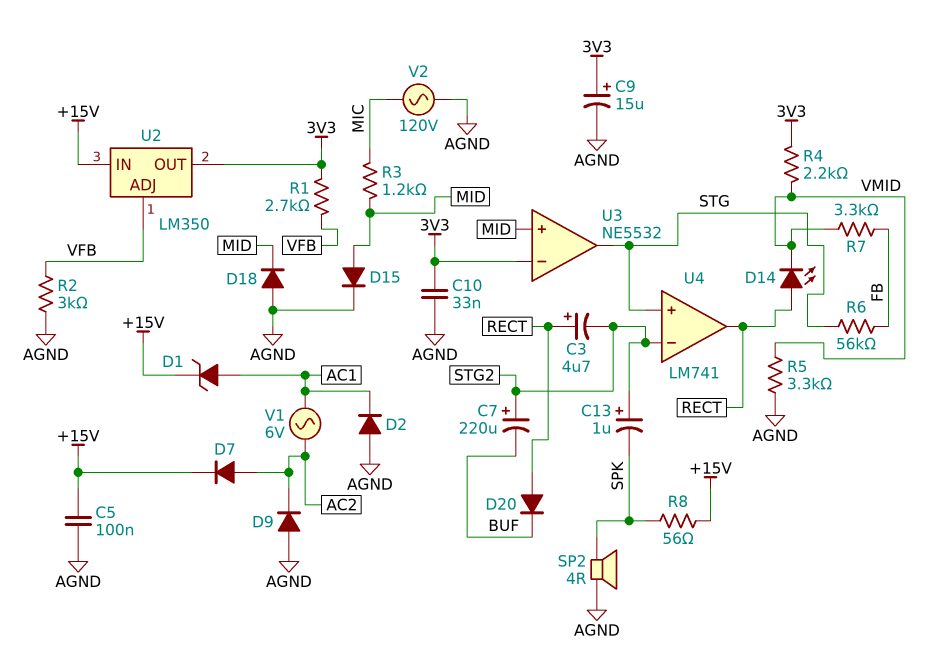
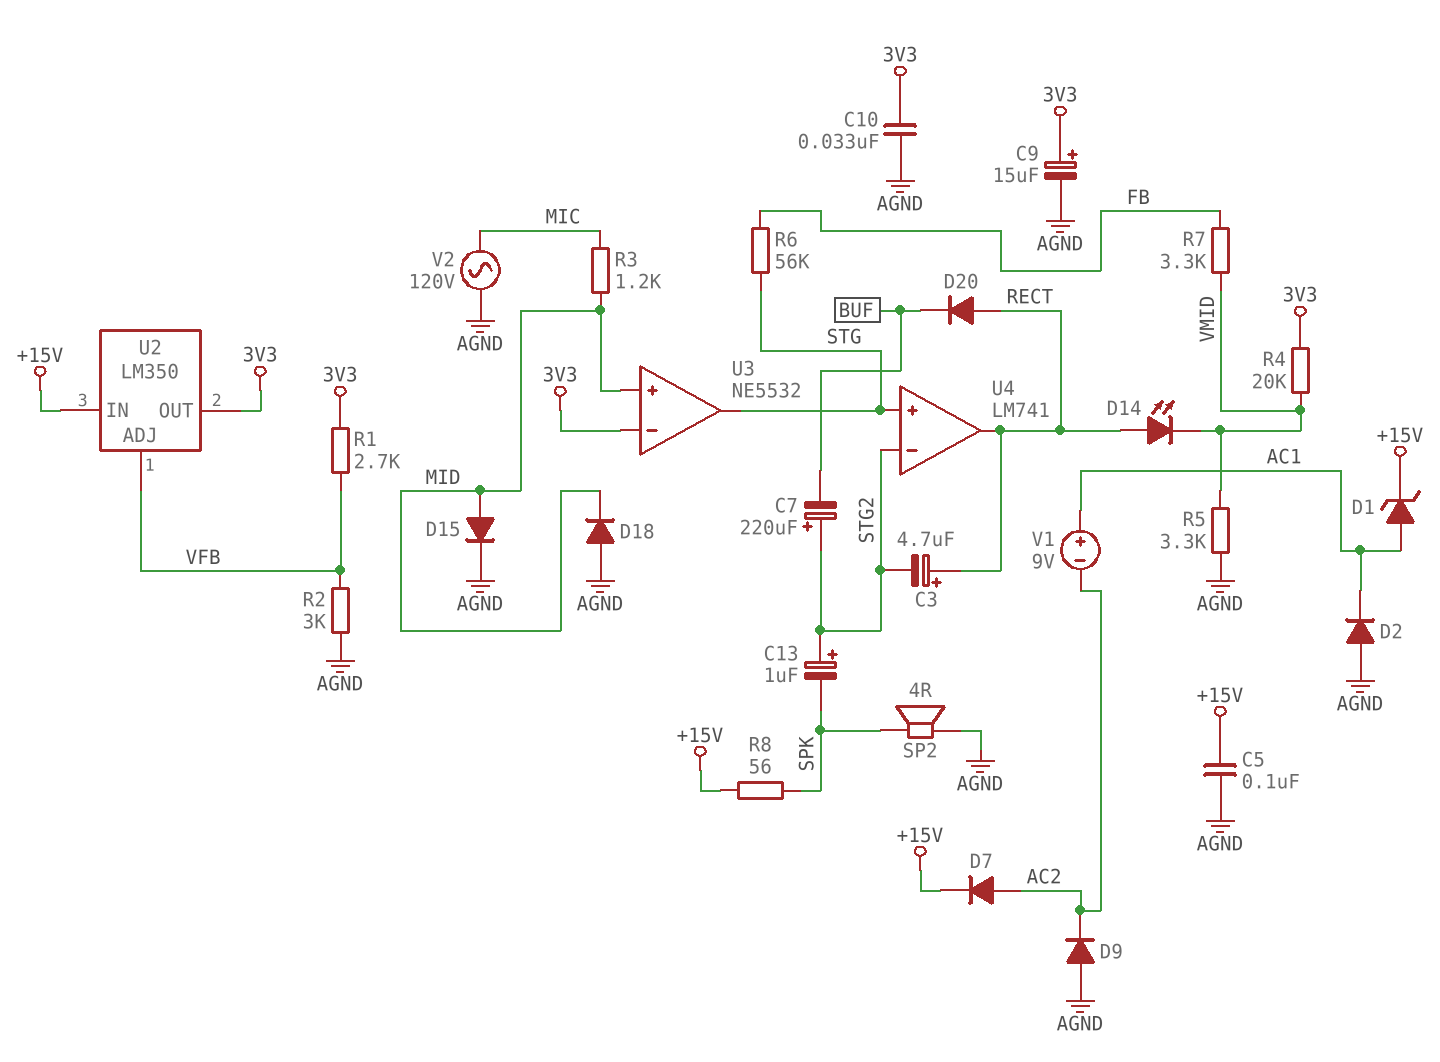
R4: 2.2k (3V3, VMID) -> 20k (3V3, VMID)
V1: AC 6V (AC1, AC2) -> 9V (plus AC1, minus AC2)

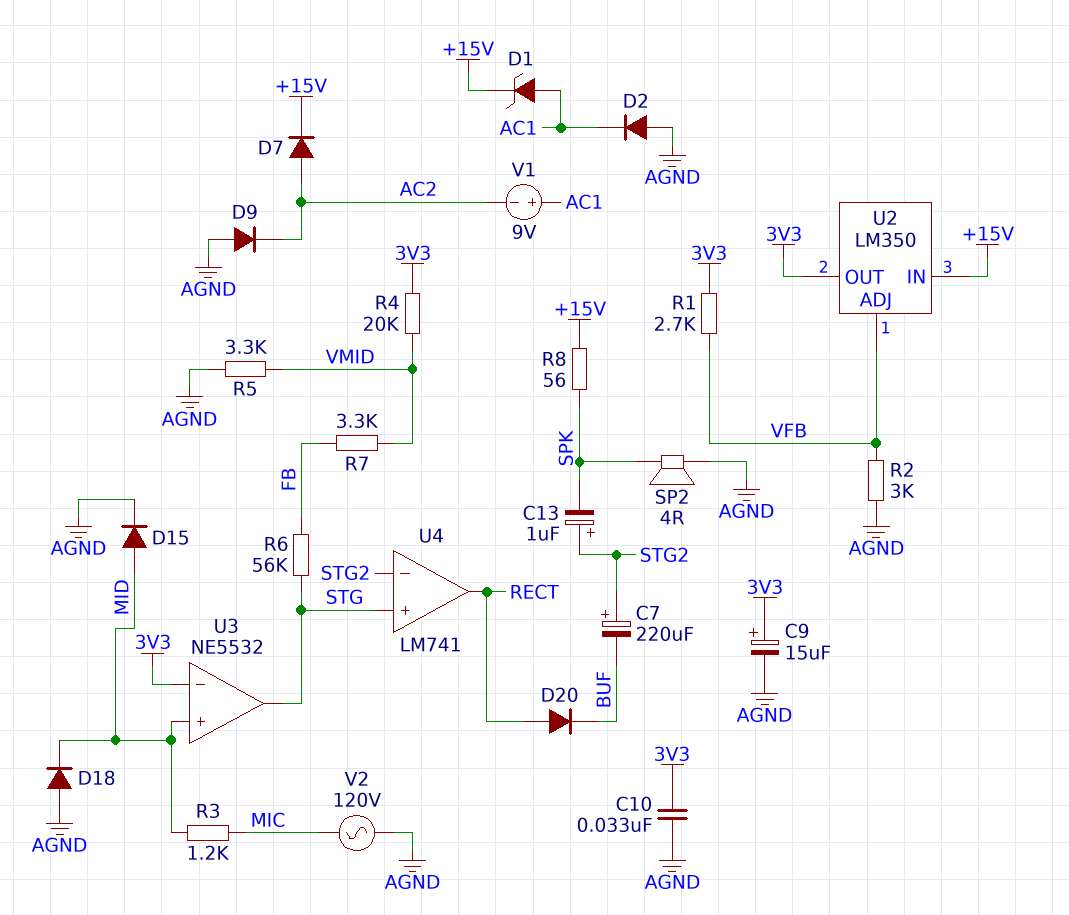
C3: 4.7uF (plus RECT, minus STG2) -> none
C5: 100nF (+15V, AGND) -> none
D14: LED (A RECT, K VMID) -> none

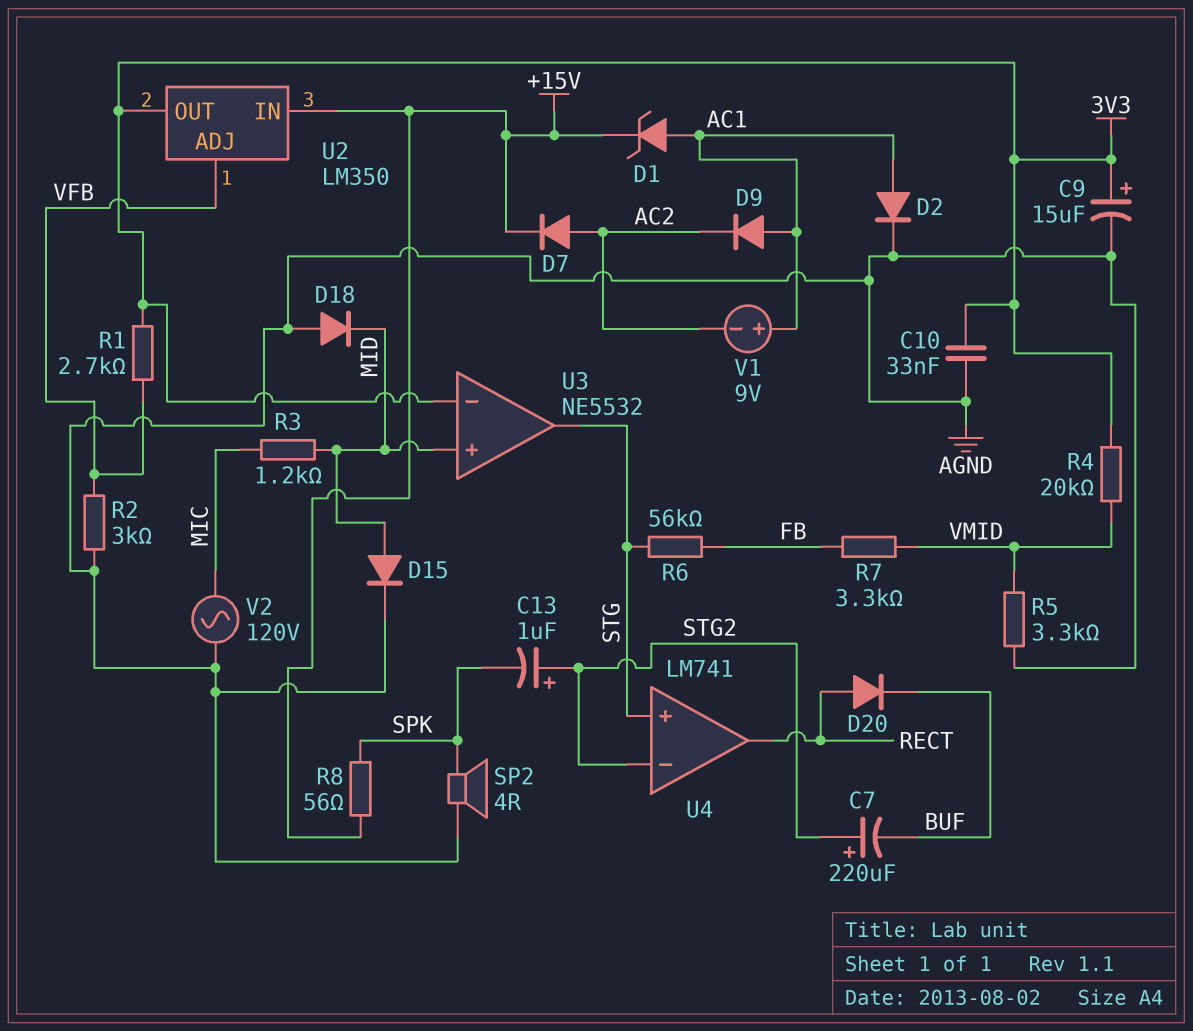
D2: diode (A AGND, K AC1) -> diode (A AC1, K AGND)
D9: diode (A AGND, K AC2) -> diode (A AC1, K AC2)

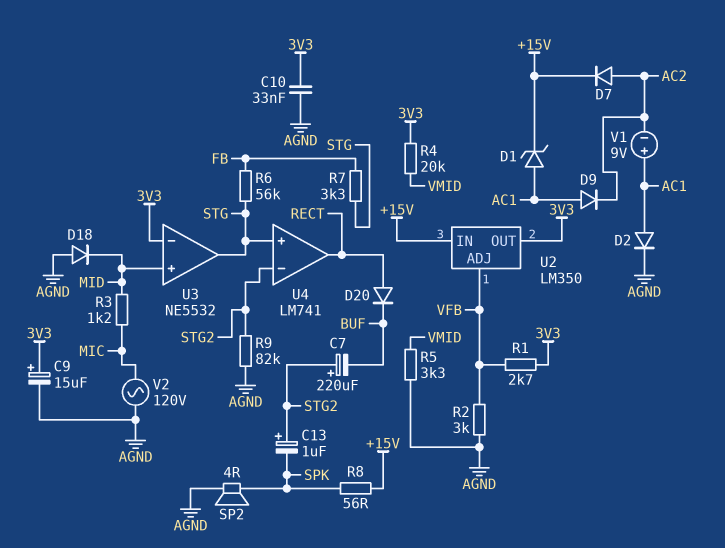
D15: diode (A MID, K AGND) -> none
R7: 3.3k (FB, VMID) -> 3.3k (FB, STG)
R9: none -> 82k (AGND, STG2)

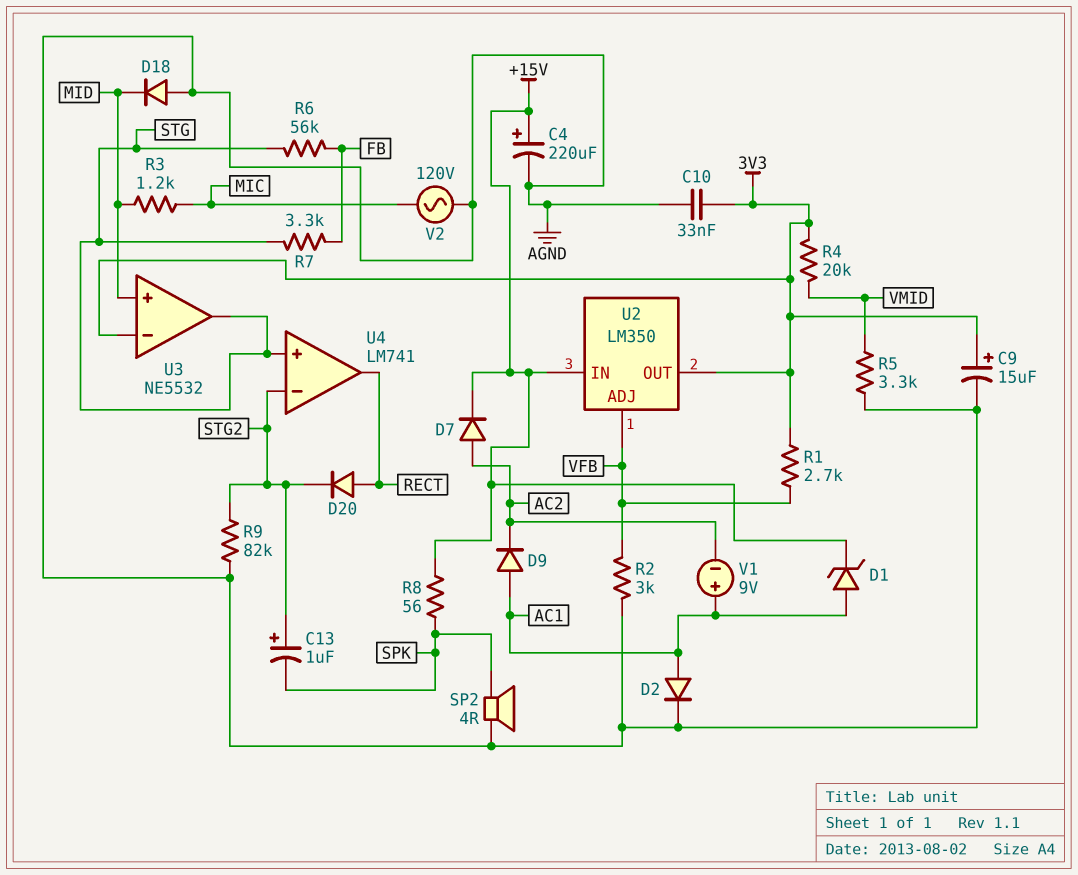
C4: none -> 220uF (plus +15V, minus AGND)
C7: 220uF (plus STG2, minus BUF) -> none
D20: diode (A RECT, K BUF) -> diode (A RECT, K STG2)

